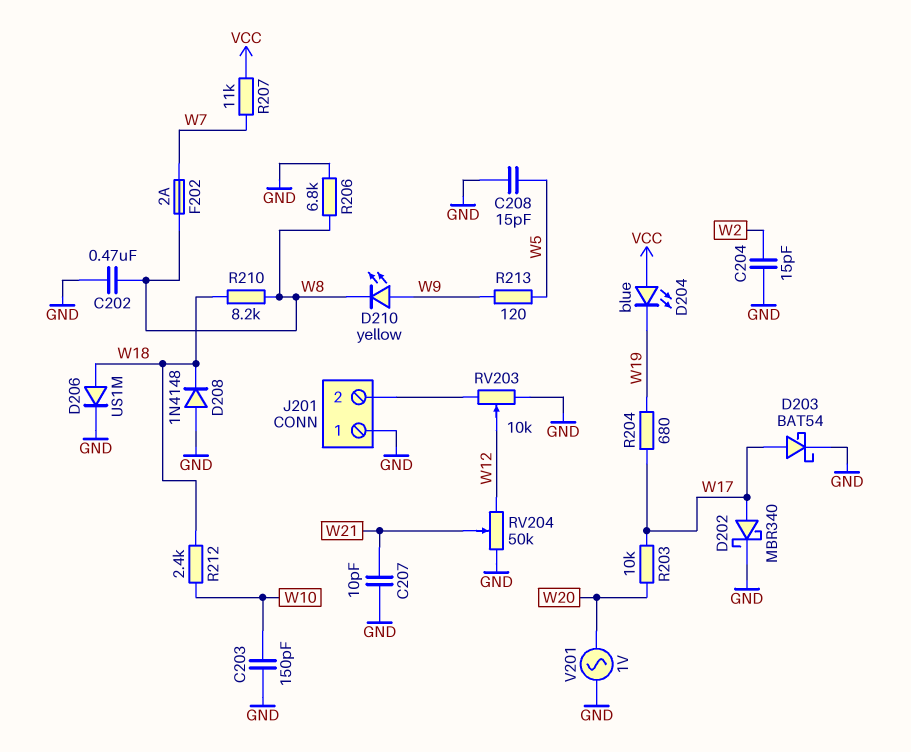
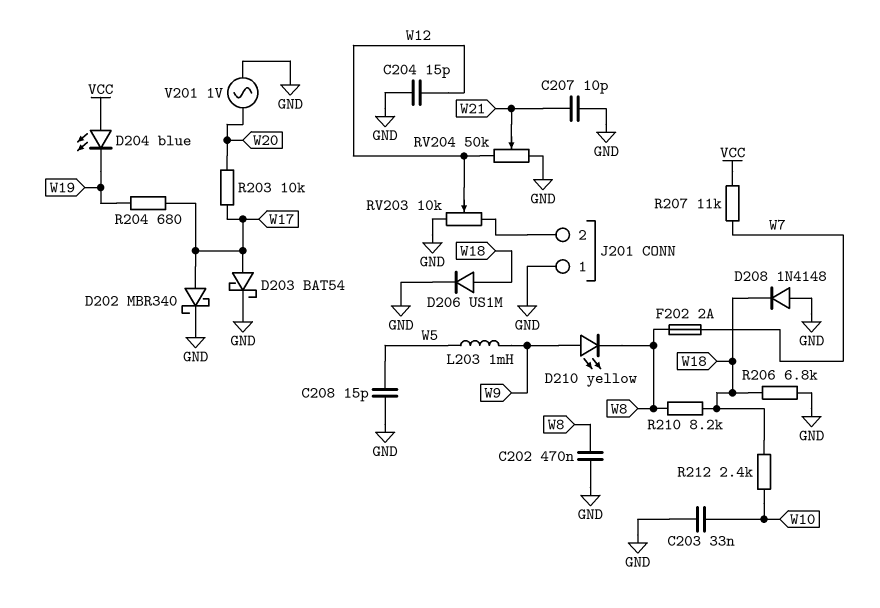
C203: 150pF (GND, W10) -> 33nF (GND, W10)
C204: 15pF (GND, W2) -> 15pF (GND, W12)
L203: none -> 1mH (W5, W9)
R206: 6.8k (GND, W8) -> 6.8k (GND, W18)
R213: 120 (W5, W9) -> none

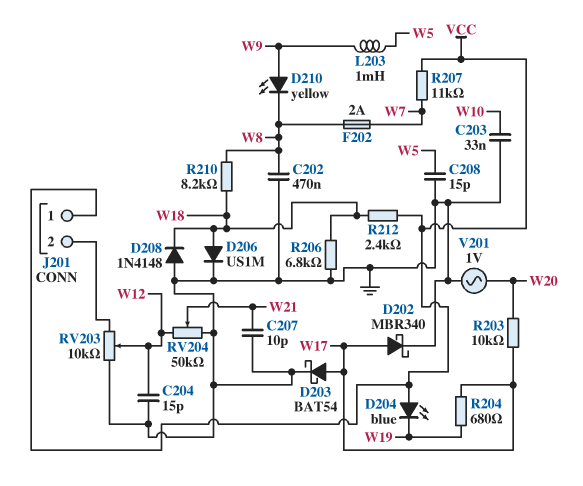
J201 pin 1: GND -> VCC
R212: 2.4k (W10, W18) -> 2.4k (VCC, W18)

